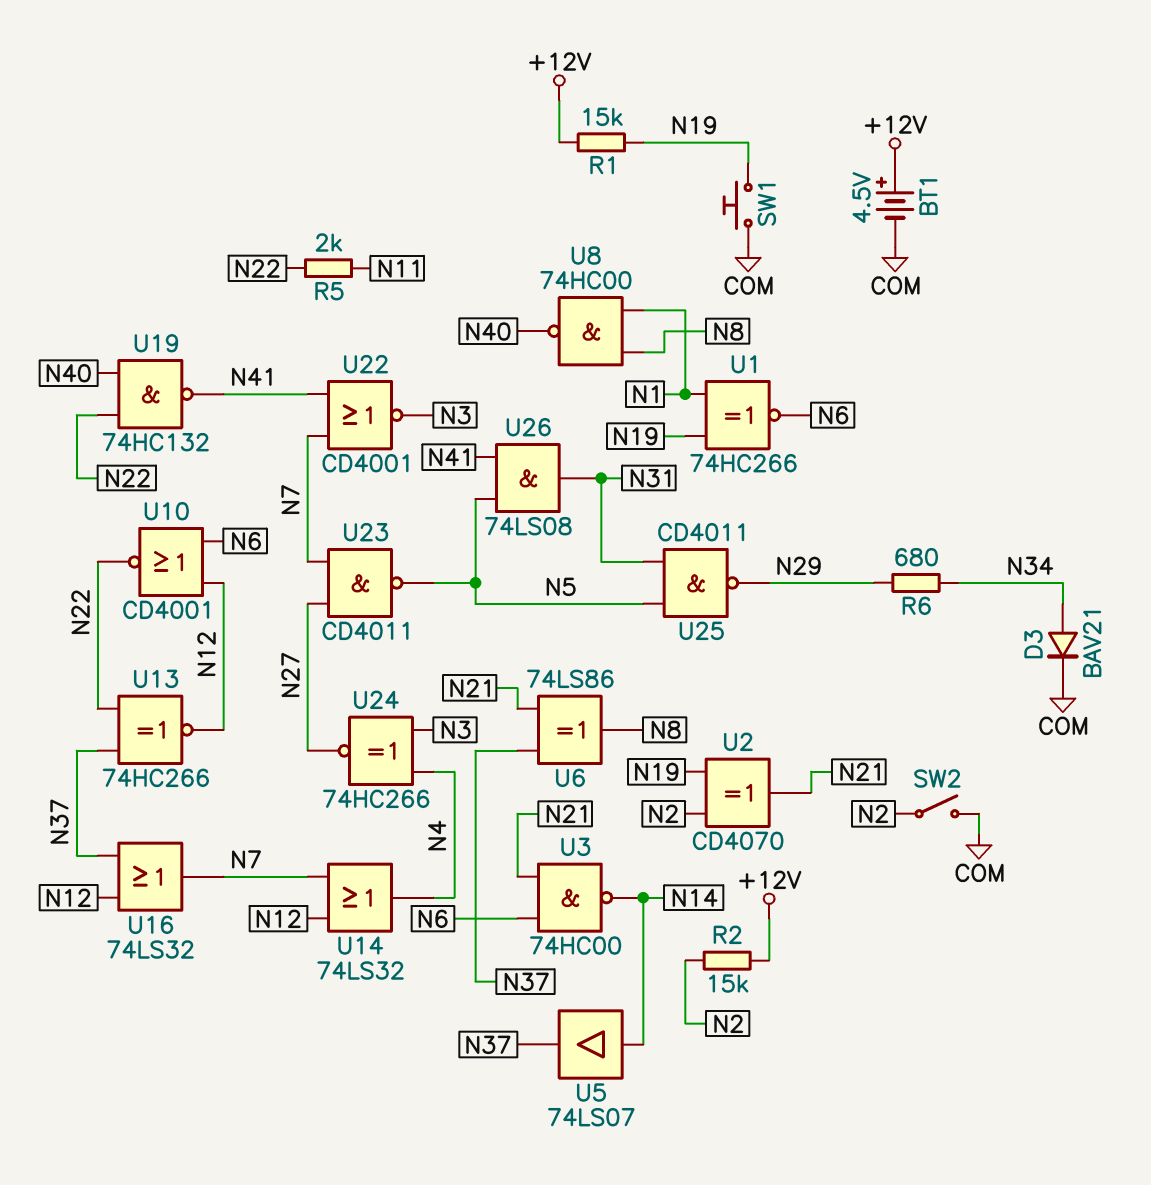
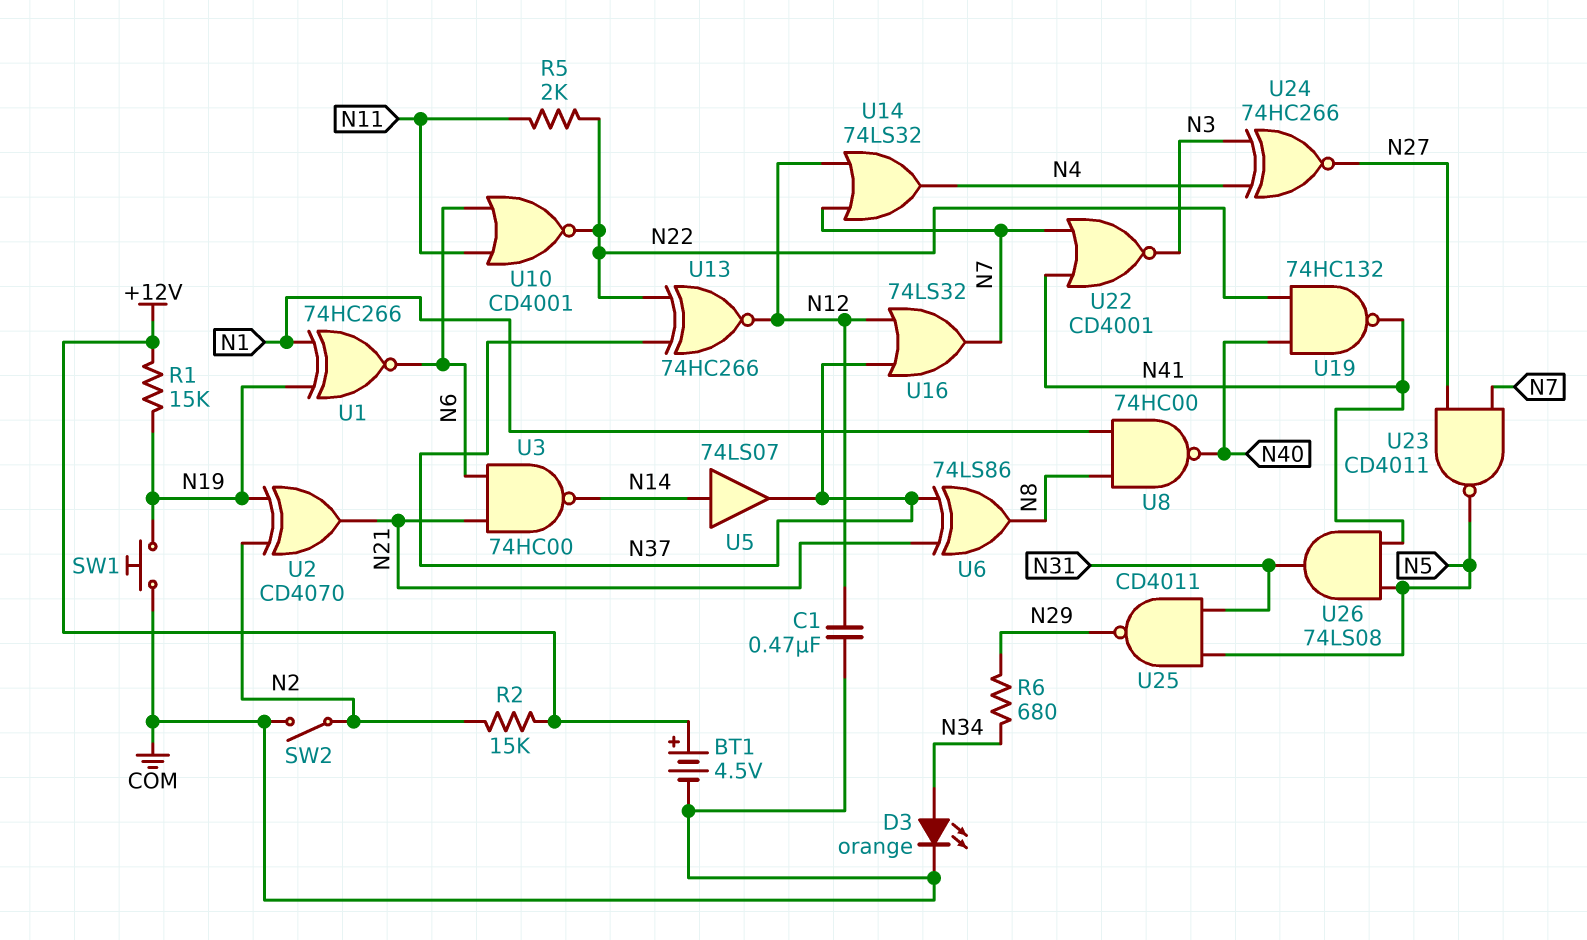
C1: none -> 470nF (COM, N12)
D3: diode BAV21 (A N34, K COM) -> LED orange (A N34, K COM)
U10: NOR CD4001 (in N6, in N12, out N22) -> NOR CD4001 (in N6, in N11, out N22)

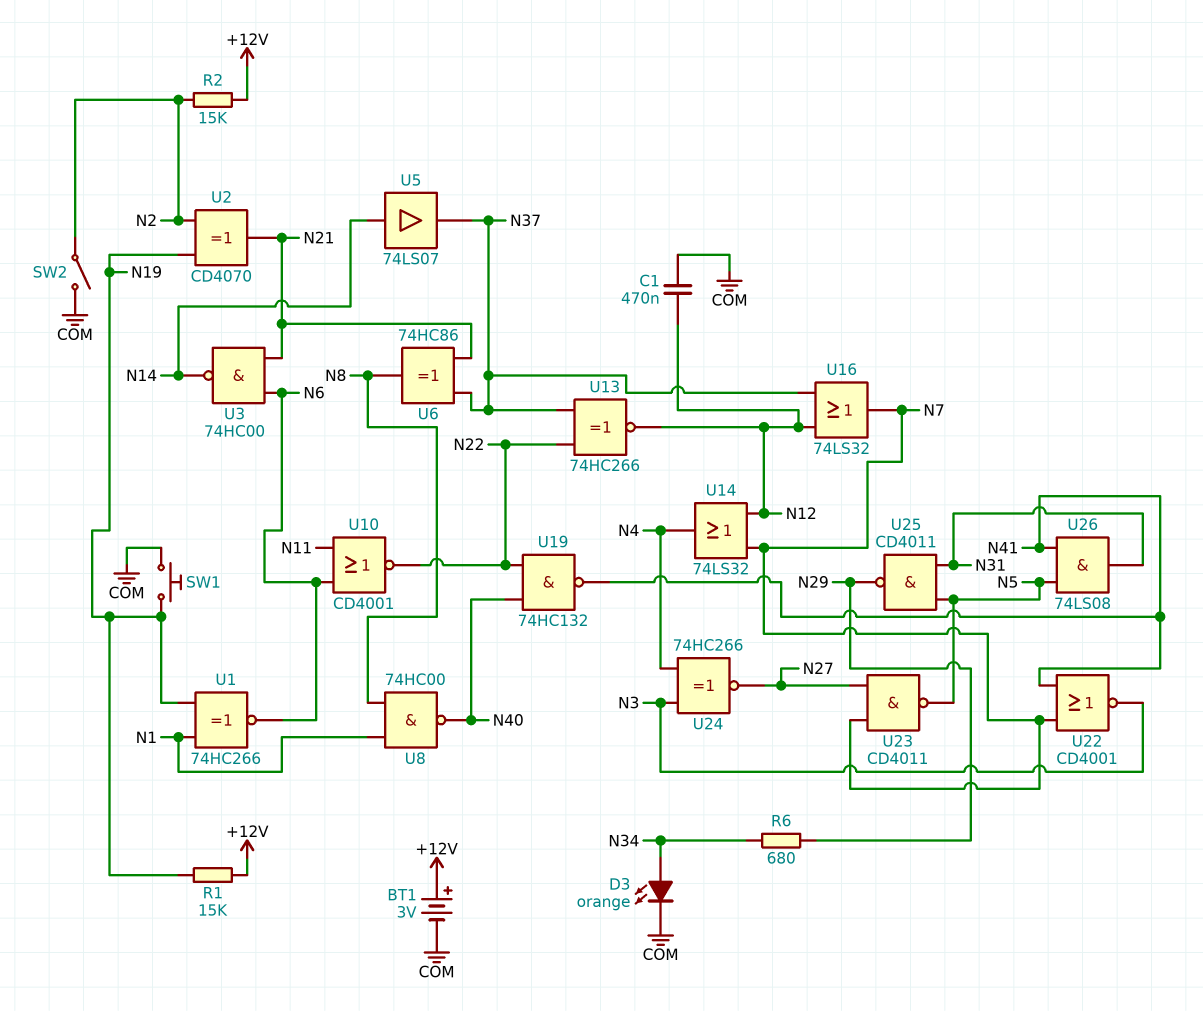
BT1: 4.5V (plus +12V, minus COM) -> 3V (plus +12V, minus COM)
R5: 2k (N11, N22) -> none
U6: XOR 74LS86 (in N21, in N37, out N8) -> XOR 74HC86 (in N21, in N37, out N8)

